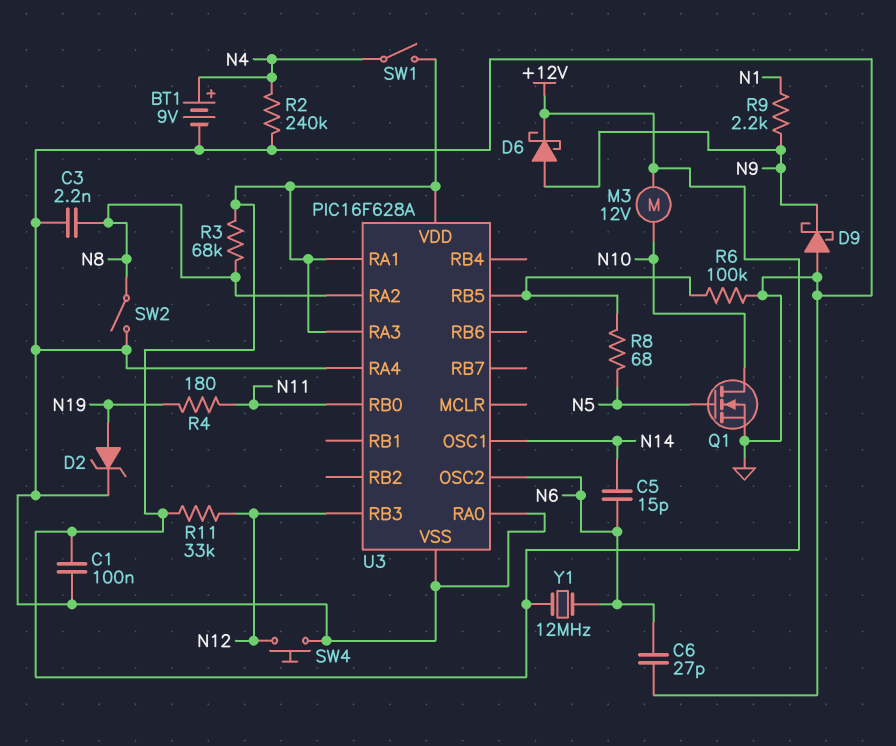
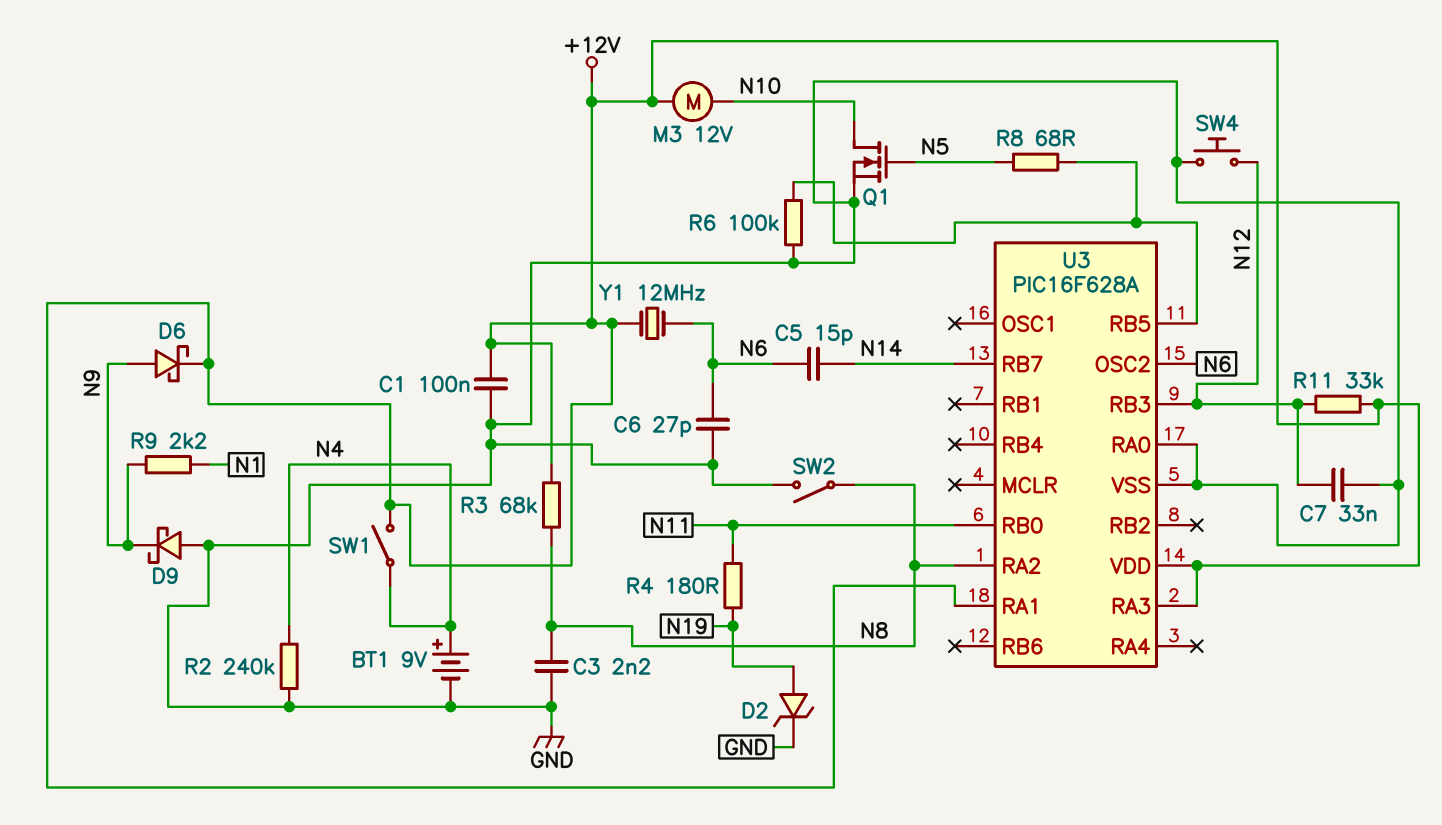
C7: none -> 33nF (GND, N12)
U3 pin OSC1: N14 -> none
U3 pin RA4: GND -> none
U3 pin RB7: none -> N14

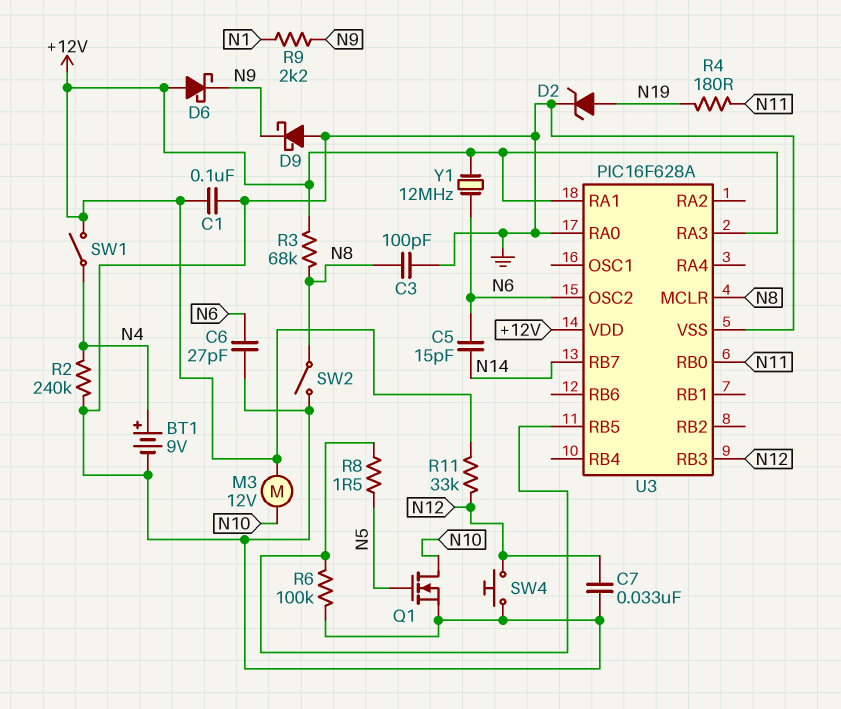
C3: 2.2nF (GND, N8) -> 100pF (GND, N8)
D6: schottky (A N9, K +12V) -> schottky (A +12V, K N9)
R8: 68 (N5, U3/RB5) -> 1.5 (N5, U3/RB5)
U3 pin MCLR: none -> N8
U3 pin RA2: N8 -> none

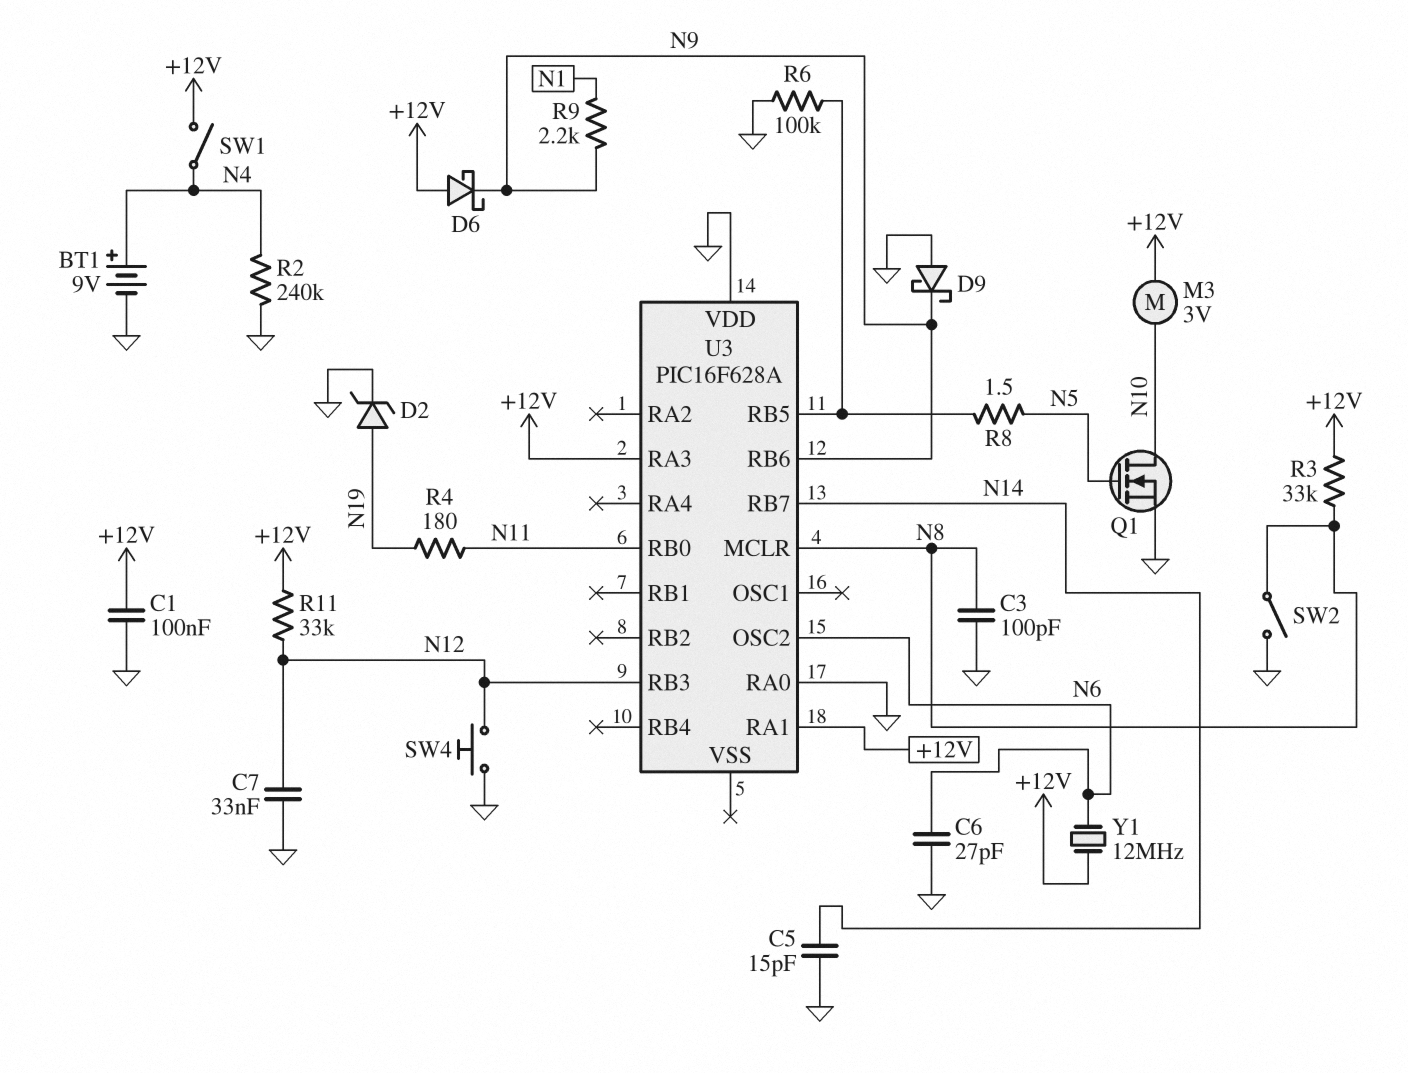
C5: 15pF (N6, N14) -> 15pF (GND, N14)
M3: motor 12V (+12V, N10) -> motor 3V (+12V, N10)
R3: 68k (+12V, N8) -> 33k (+12V, N8)
U3 pin RB6: none -> N9
U3 pin VDD: +12V -> GND
U3 pin VSS: GND -> none

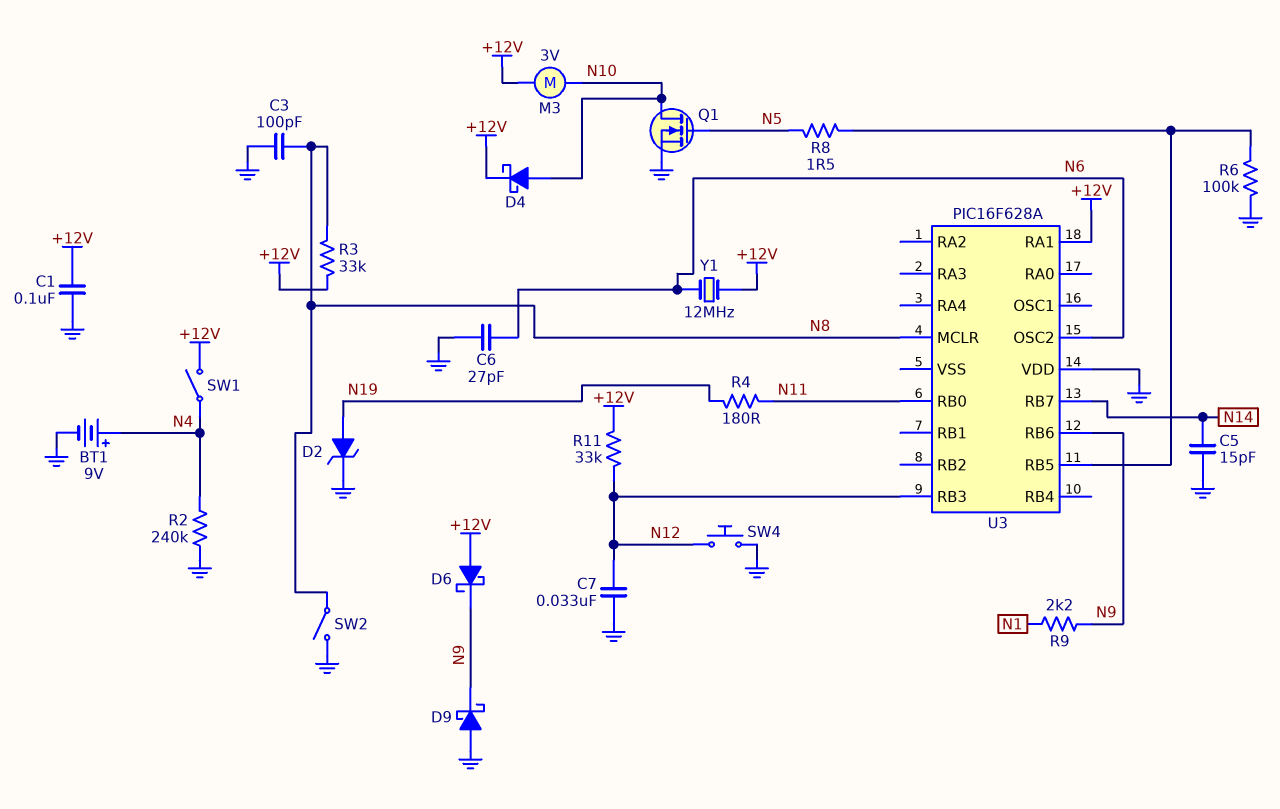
D4: none -> schottky (A N10, K +12V)
U3 pin RA0: GND -> none
U3 pin RA3: +12V -> none

